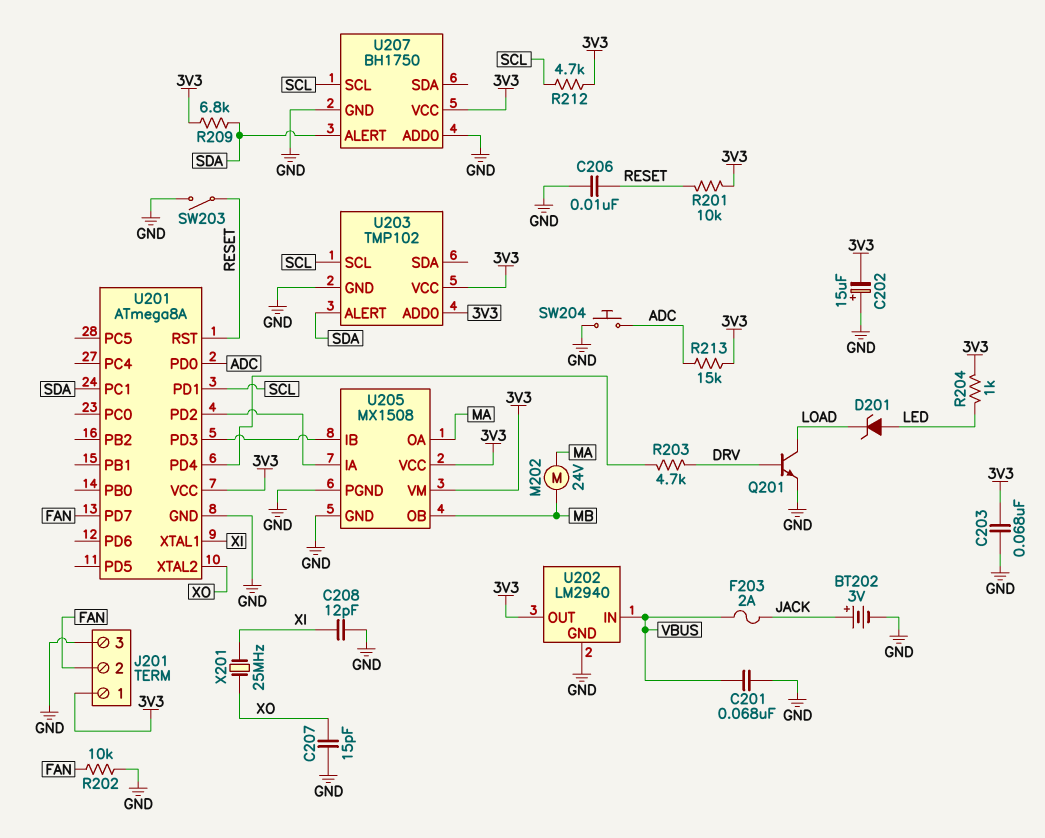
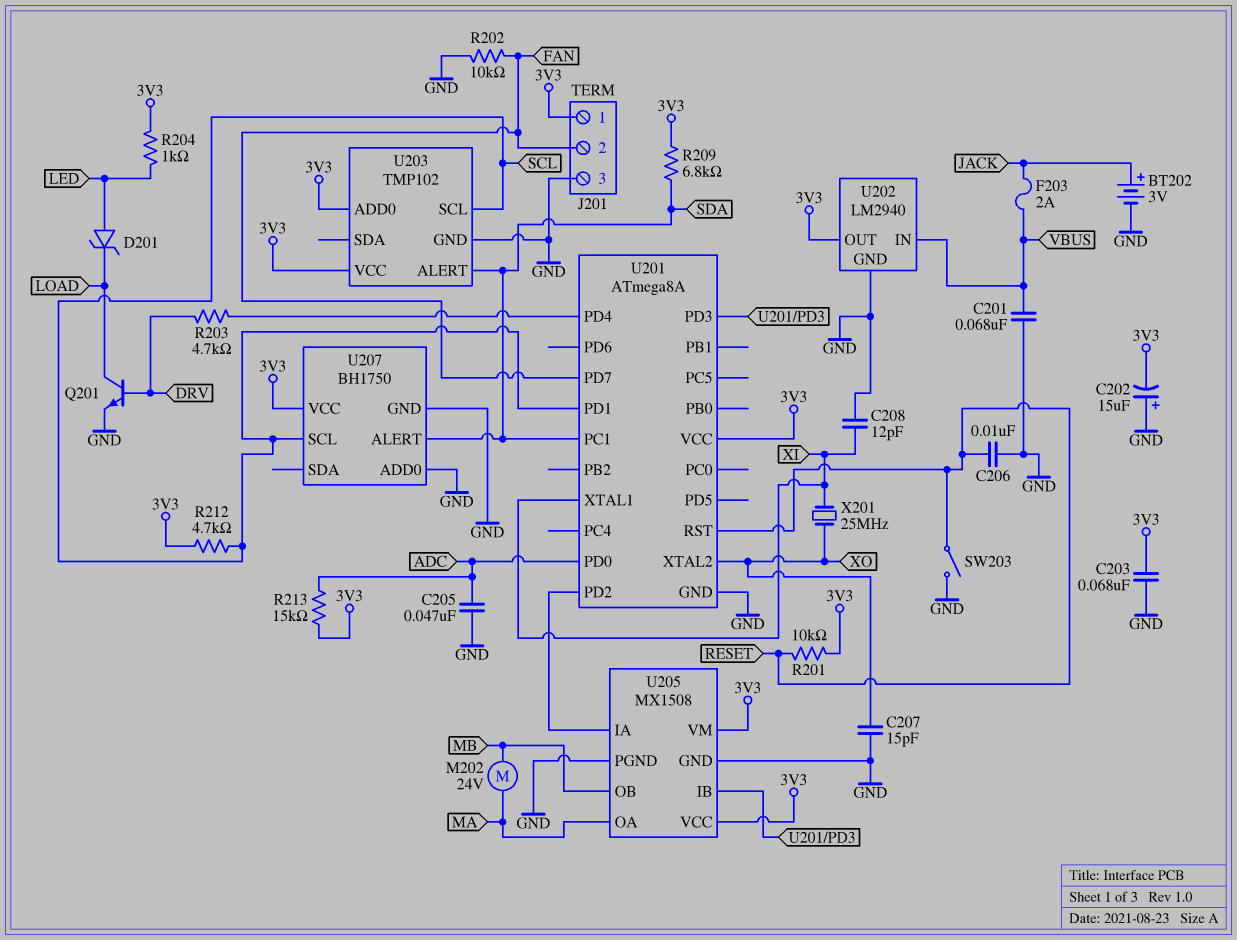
C205: none -> 47nF (ADC, GND)
SW204: button (ADC, GND) -> none

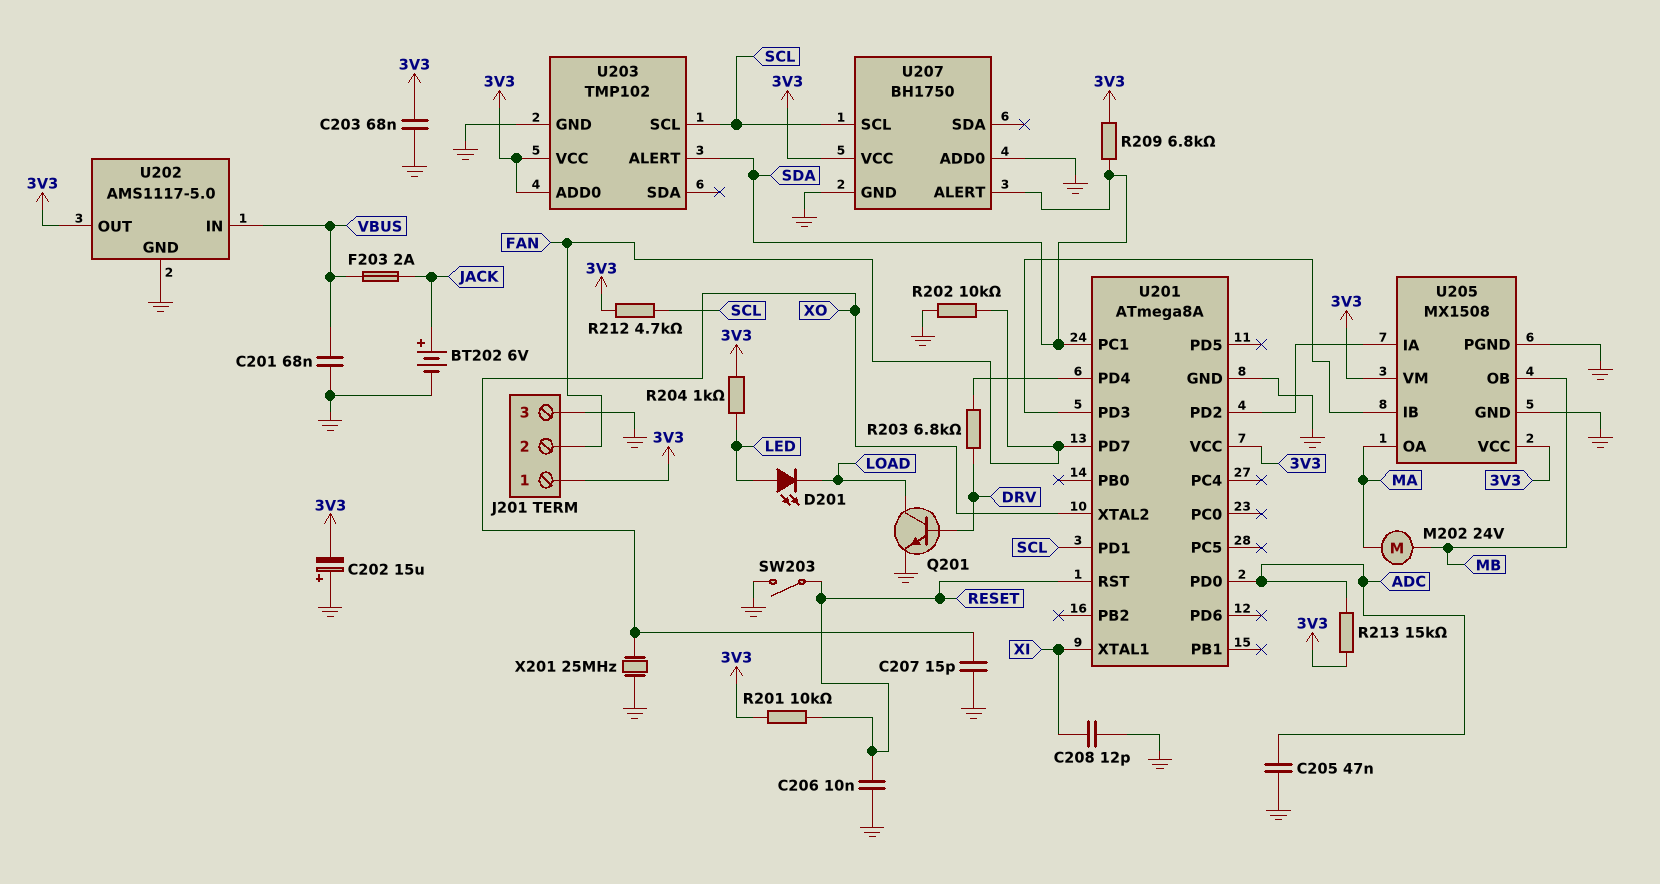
BT202: 3V (plus JACK, minus GND) -> 6V (plus JACK, minus GND)
D201: zener (A LED, K LOAD) -> LED (A LED, K LOAD)
R203: 4.7k (DRV, U201/PD4) -> 6.8k (DRV, U201/PD4)
U202: LM2940 -> AMS1117-5.0
X201: 25MHz (XI, XO) -> 25MHz (GND, XO)

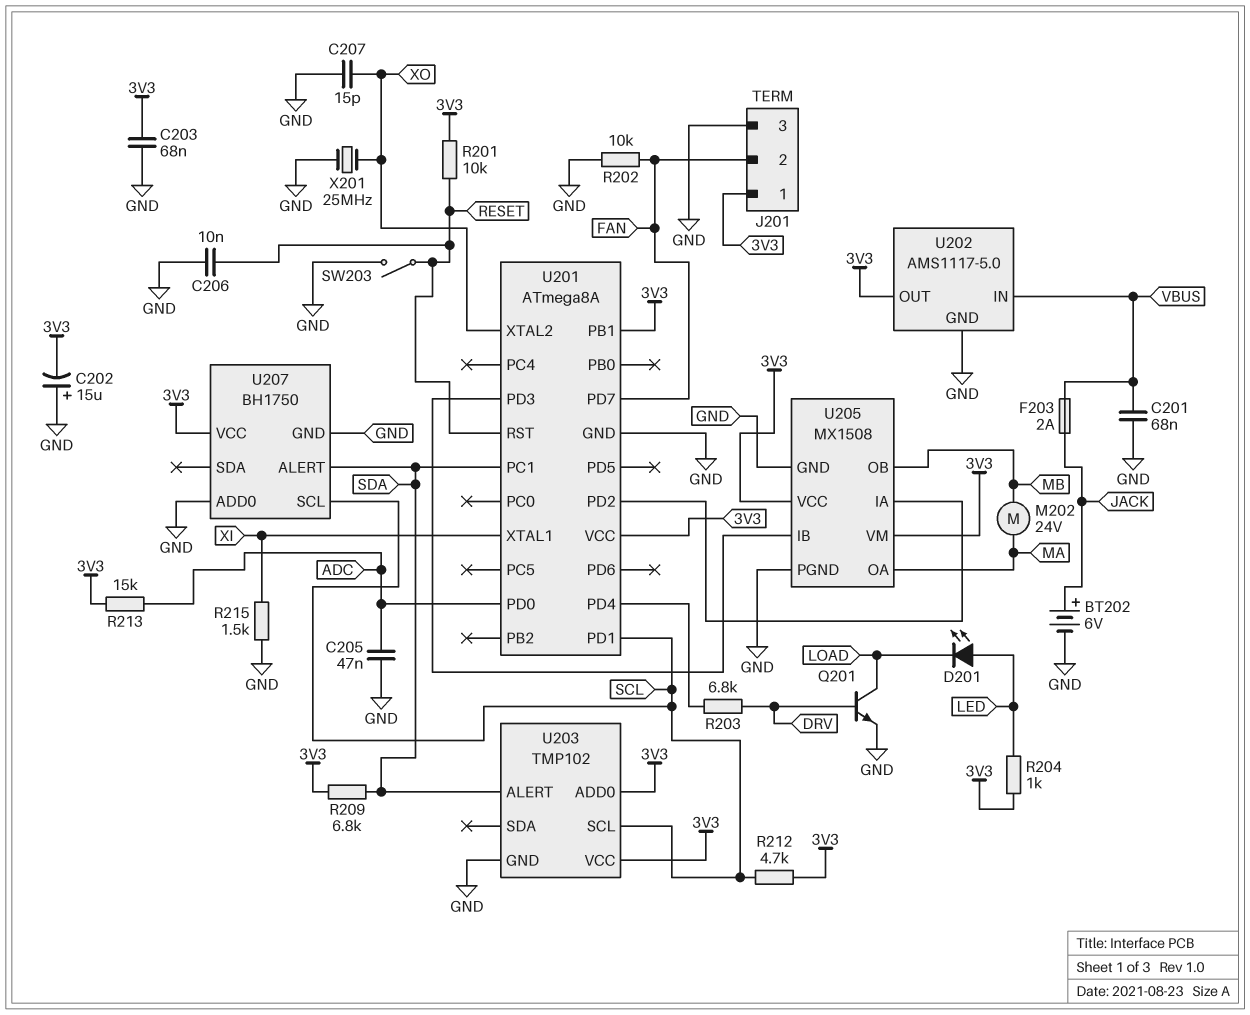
C208: 12pF (GND, XI) -> none
R215: none -> 1.5k (GND, XI)
U201 pin PB1: none -> 3V3

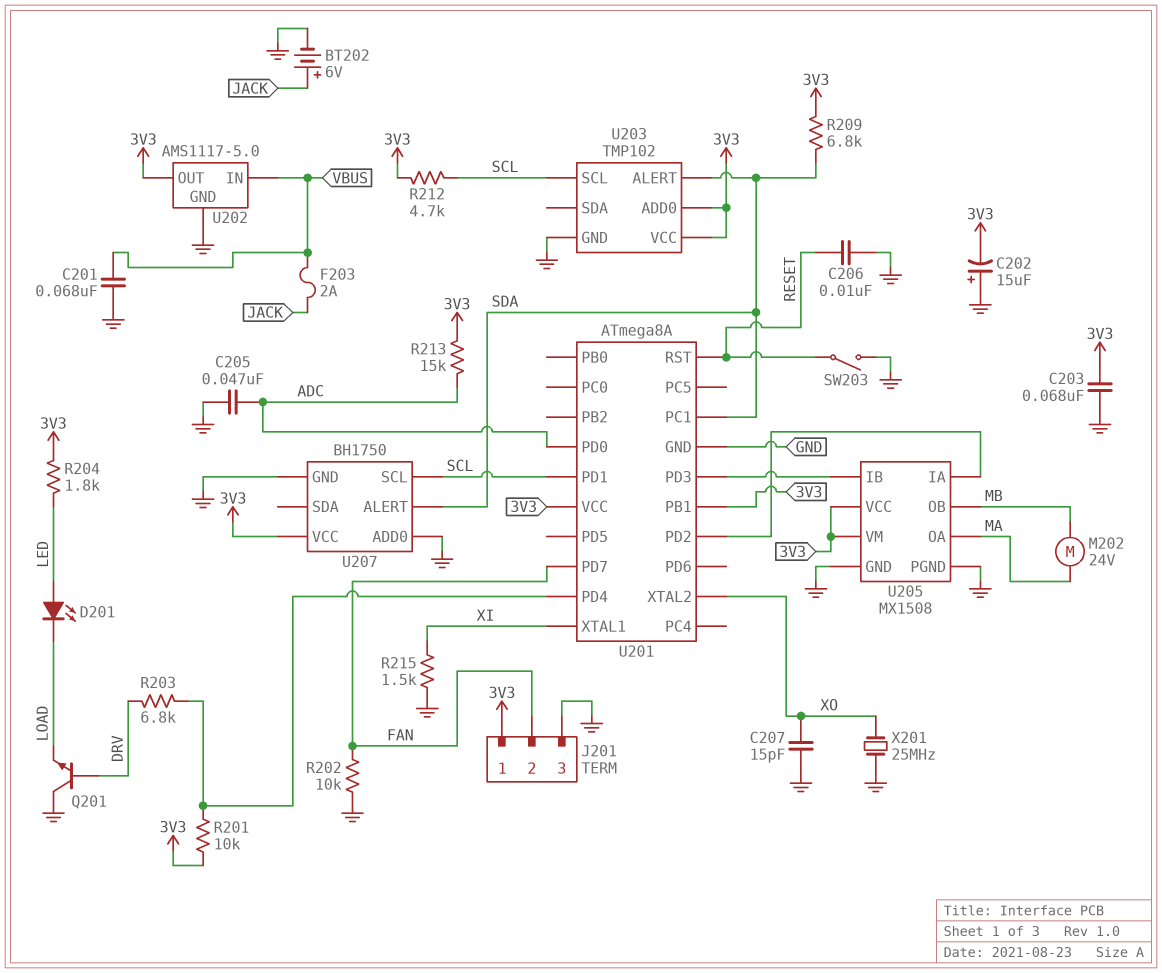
Q201: NPN (B DRV, C LOAD, E GND) -> NPN (B DRV, C GND, E LOAD)
R201: 10k (3V3, RESET) -> 10k (3V3, U201/PD4)
R204: 1k (3V3, LED) -> 1.8k (3V3, LED)

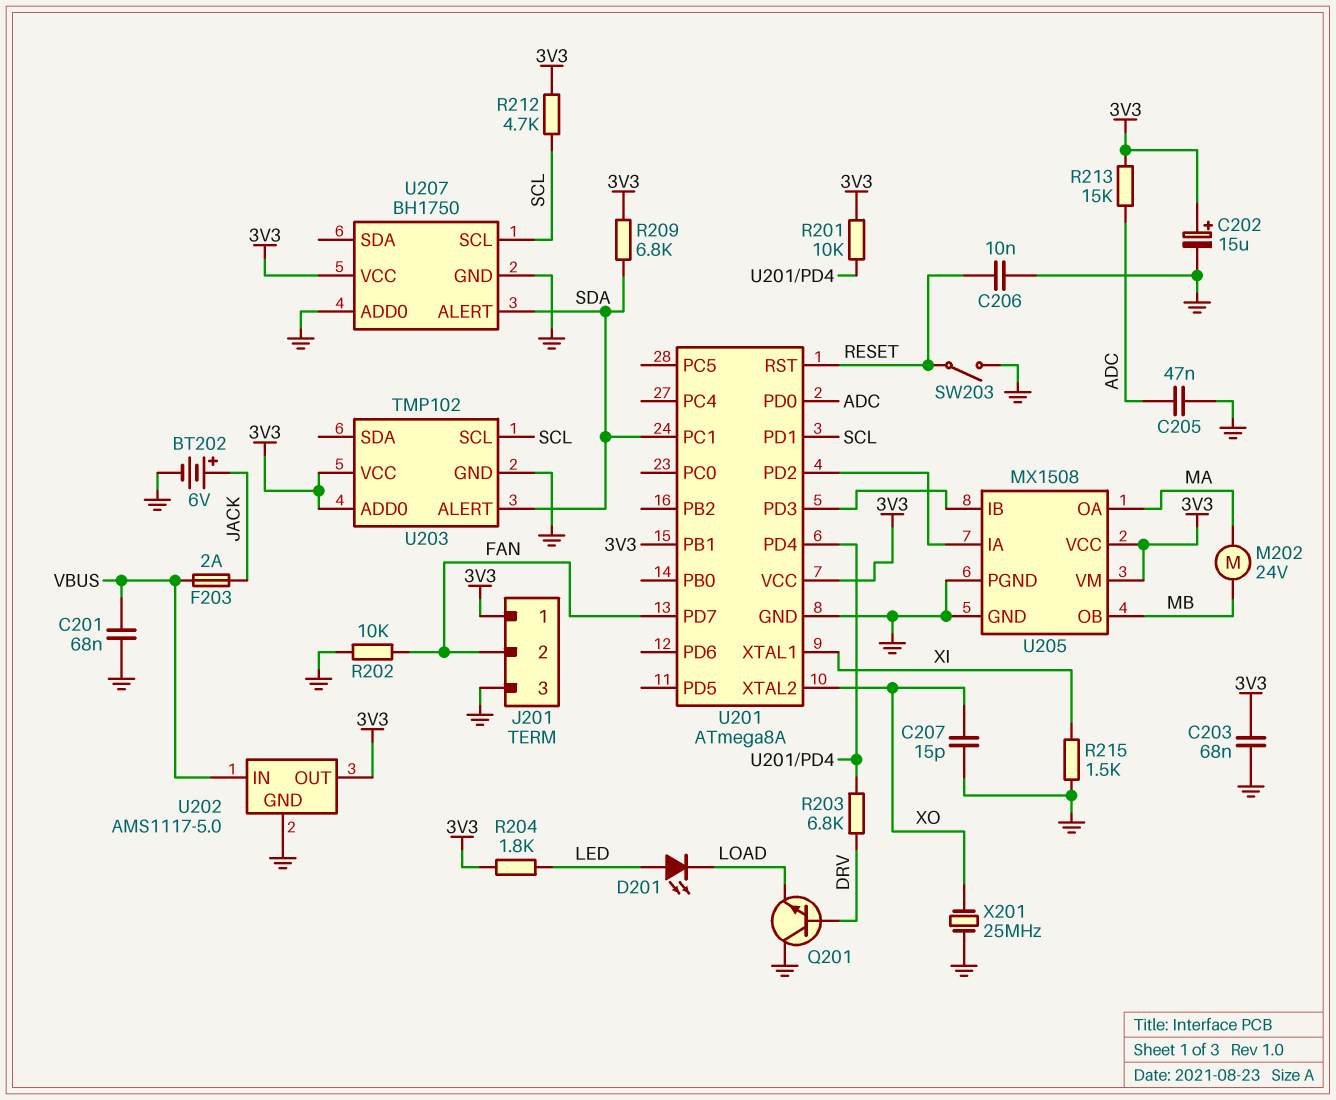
C202: 15uF (plus GND, minus 3V3) -> 15uF (plus 3V3, minus GND)

